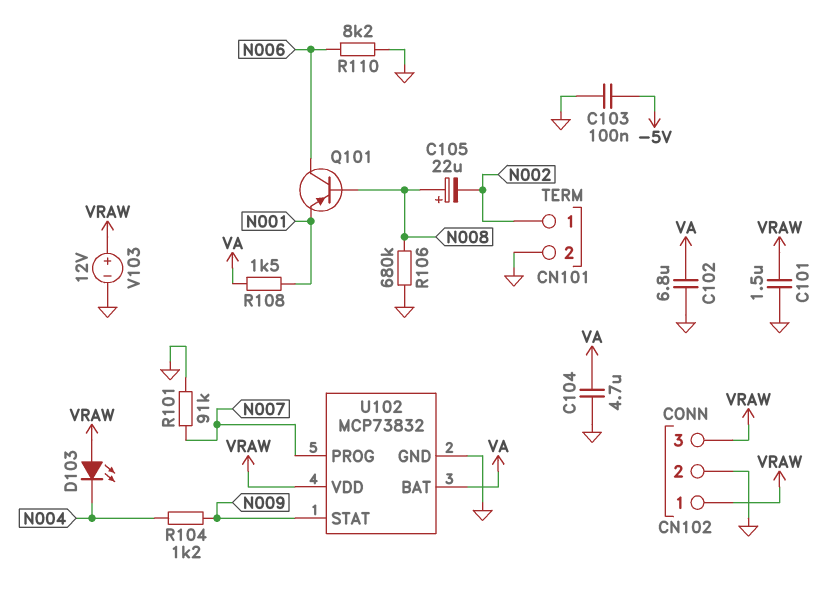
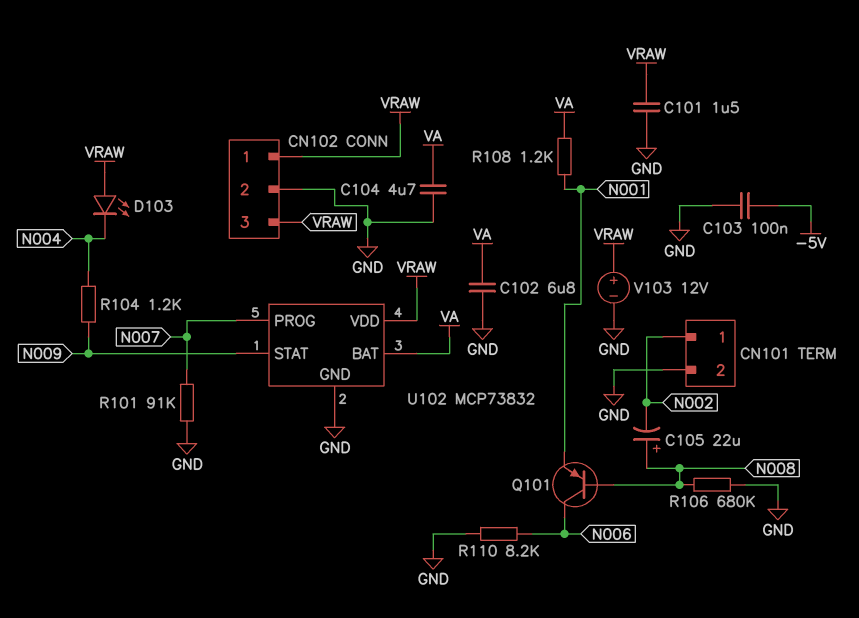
R108: 1.5k (N001, VA) -> 1.2k (N001, VA)

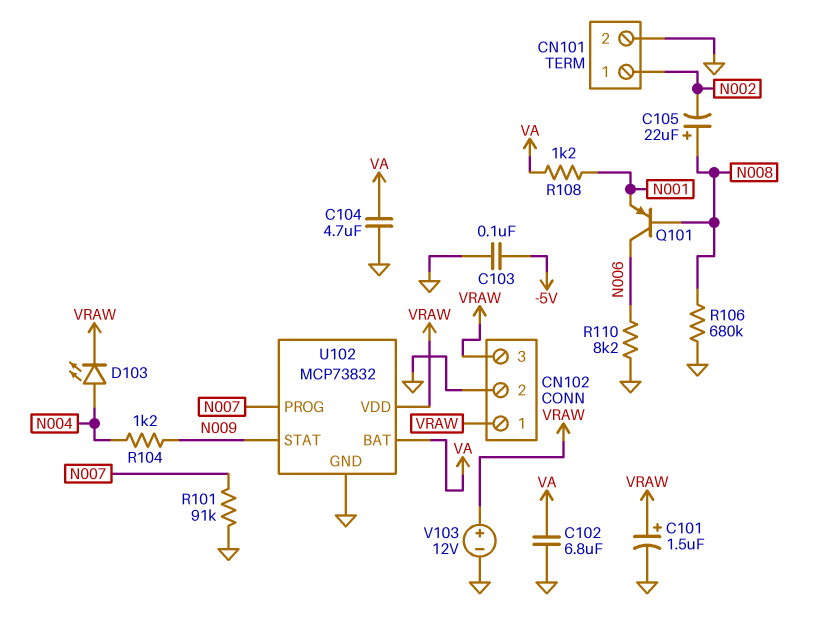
C101: 1.5uF (GND, VRAW) -> 1.5uF (plus VRAW, minus GND)
D103: LED (A VRAW, K N004) -> LED (A N004, K VRAW)

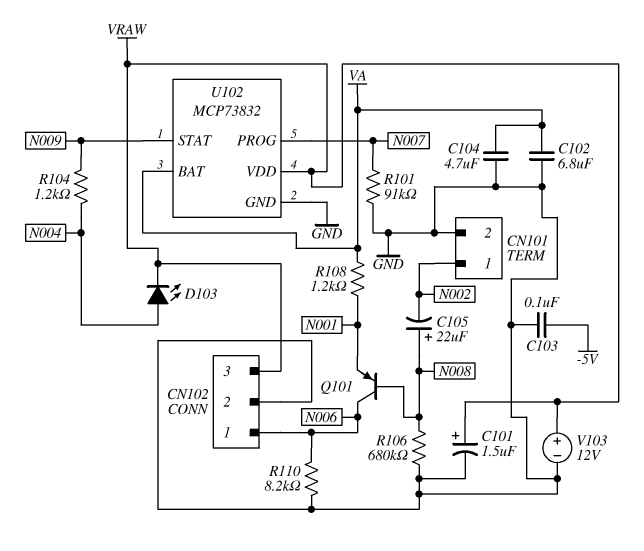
CN102 pin 1: VRAW -> N006

